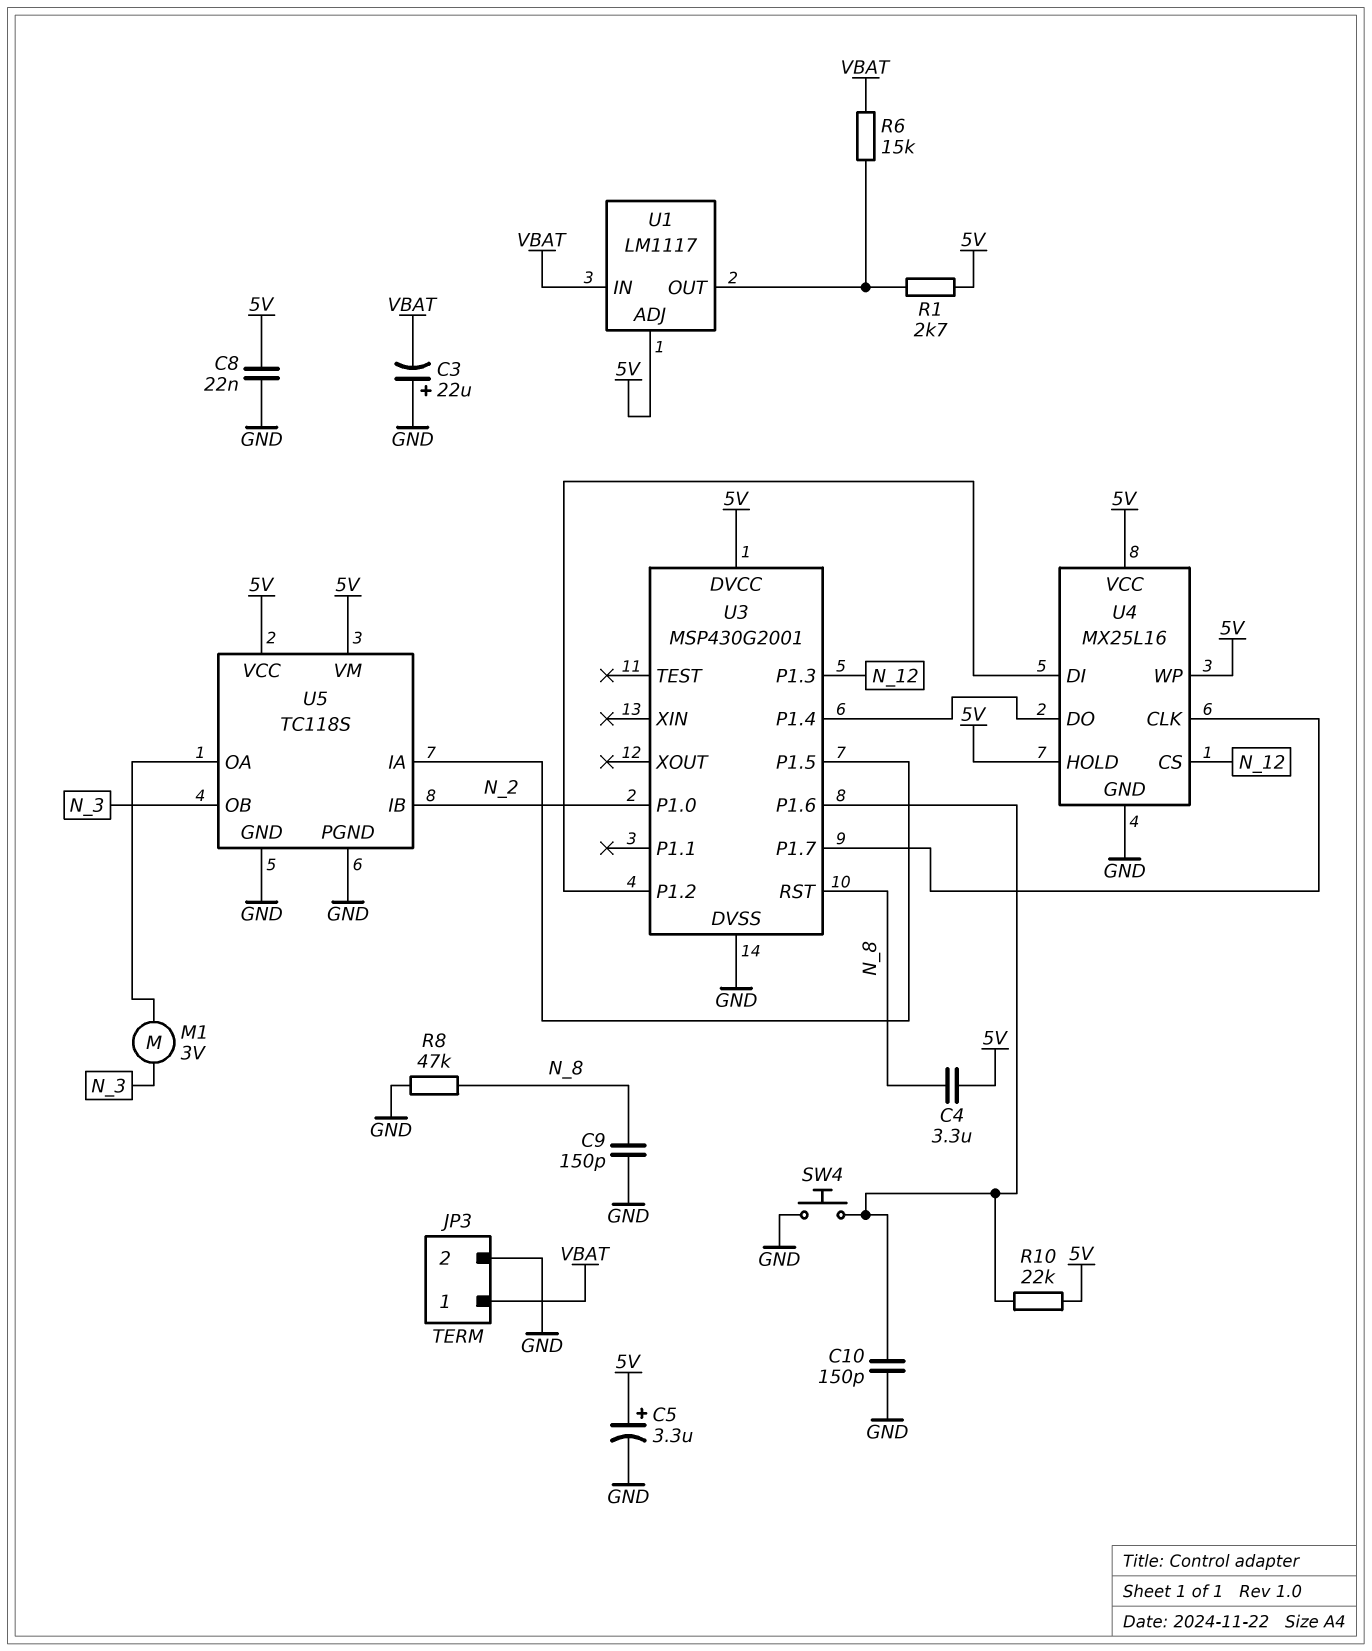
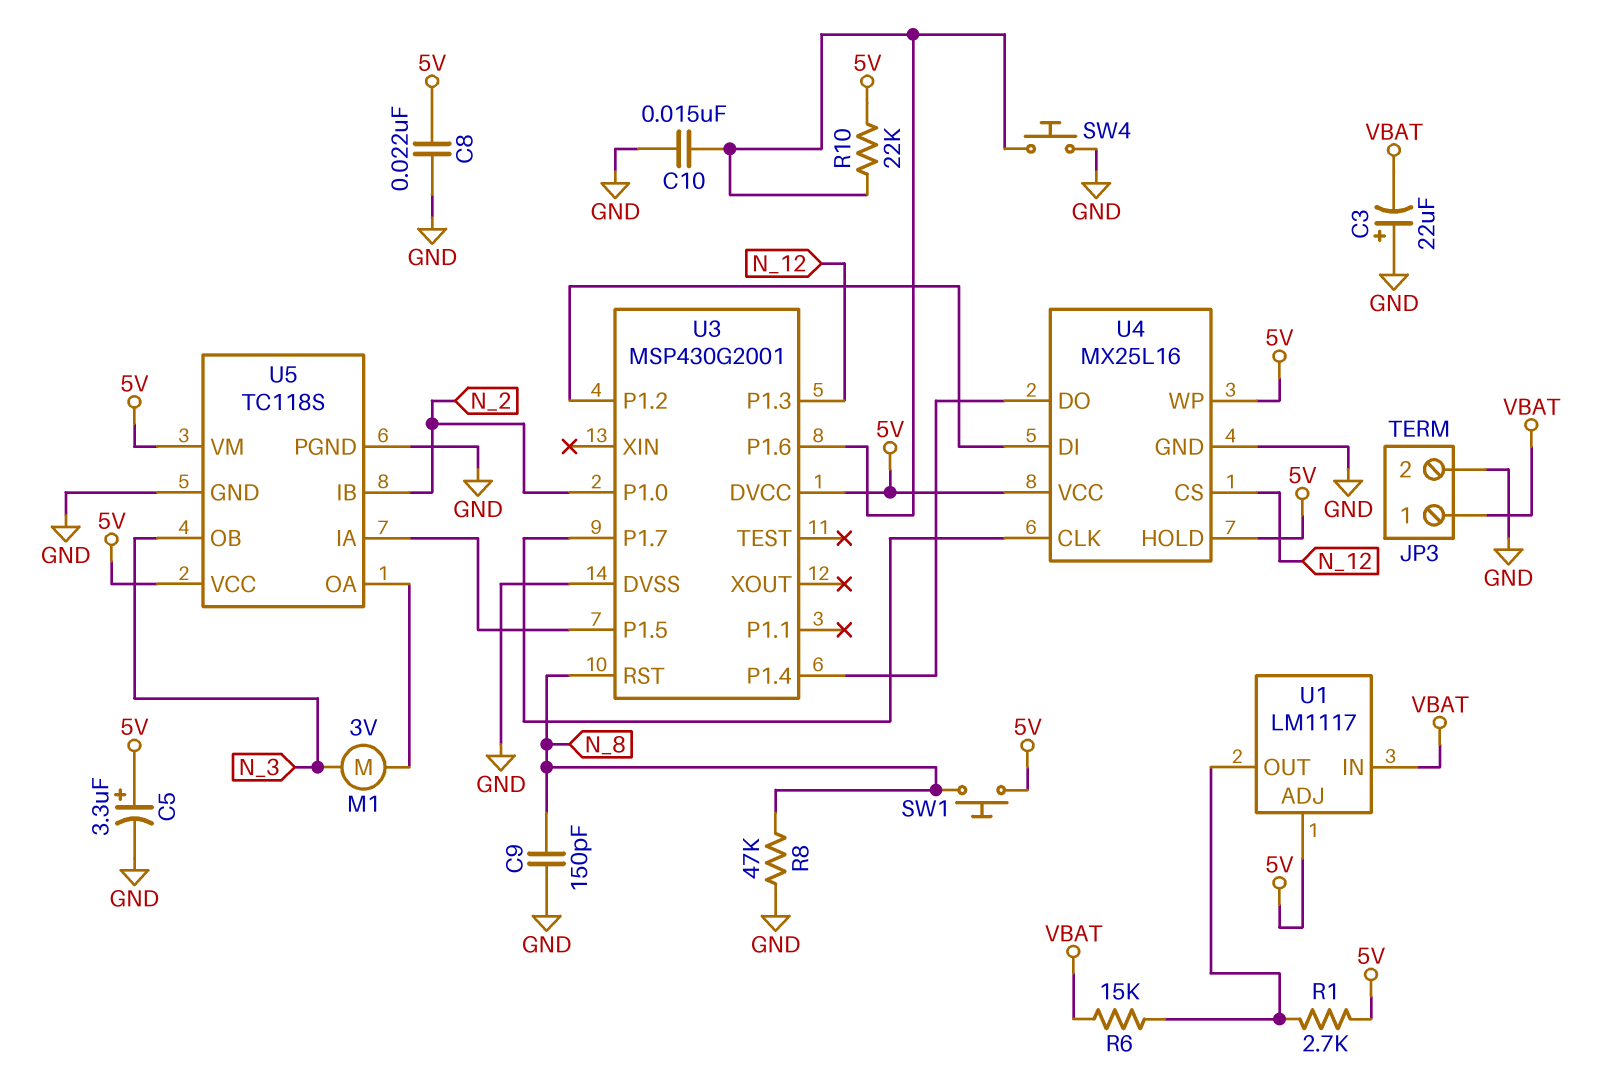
C4: 3.3uF (5V, N_8) -> none
C10: 150pF (GND, U3/P1.6) -> 15nF (GND, U3/P1.6)
SW1: none -> button (5V, N_8)

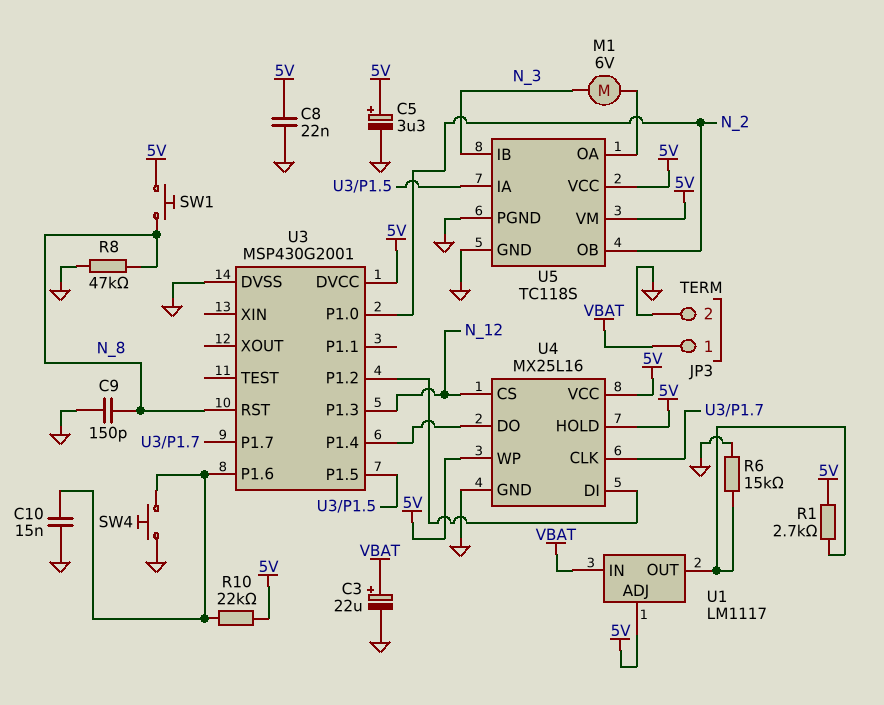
C3: 22uF (plus GND, minus VBAT) -> 22uF (plus VBAT, minus GND)
M1: motor 3V (N_3, U5/OA) -> motor 6V (N_3, U5/OA)
R6: 15k (U1/OUT, VBAT) -> 15k (GND, U1/OUT)
U5 pin IB: N_2 -> N_3
U5 pin OB: N_3 -> N_2

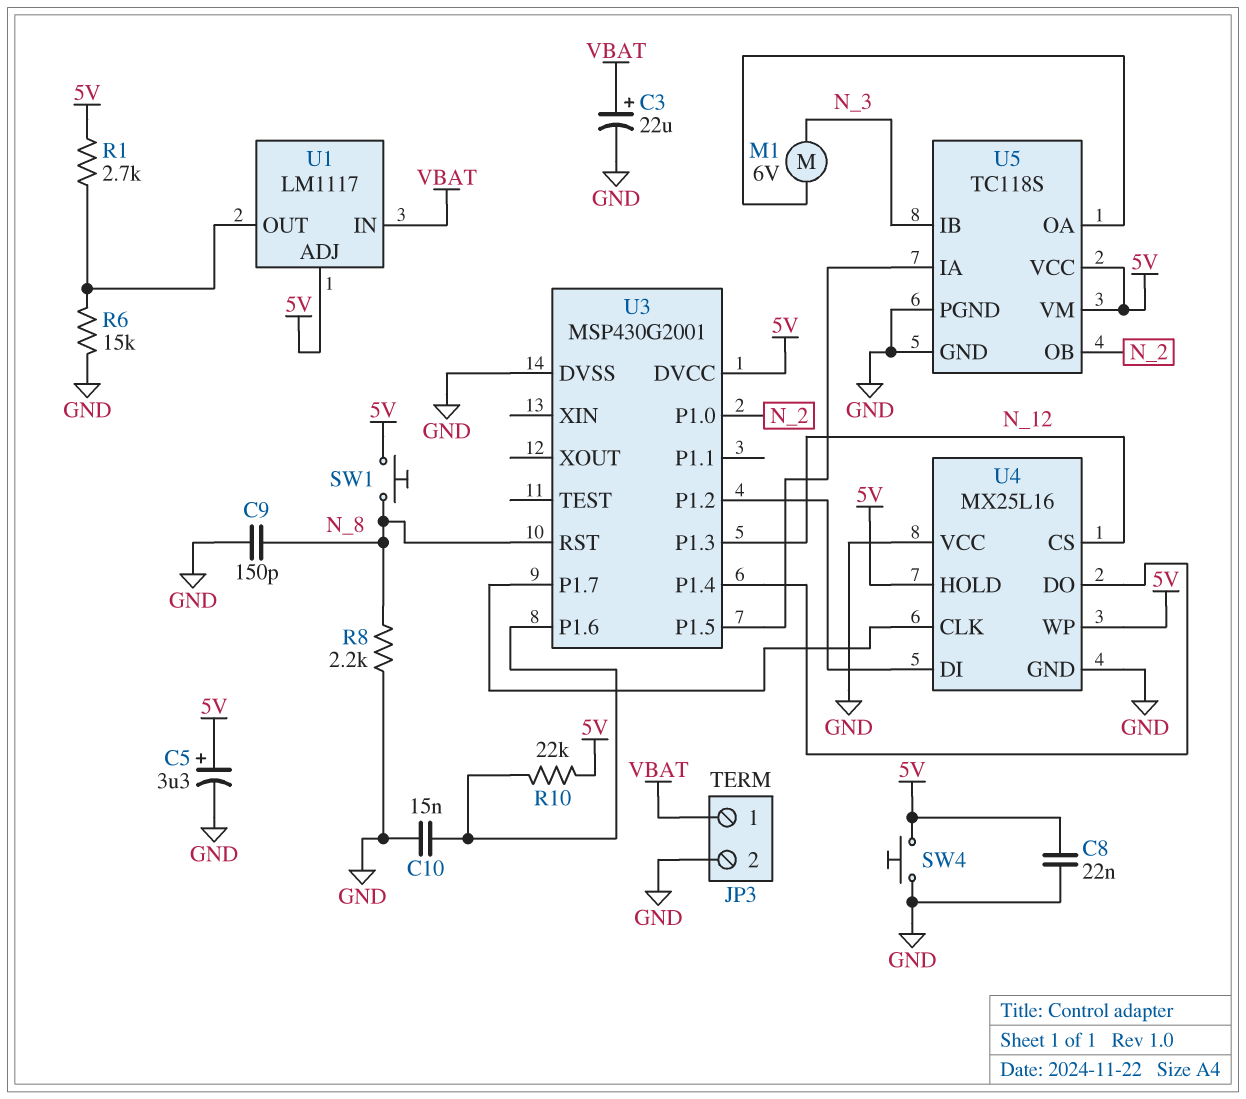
R8: 47k (GND, N_8) -> 2.2k (GND, N_8)
SW4: button (GND, U3/P1.6) -> button (5V, GND)
U4 pin VCC: 5V -> GND

